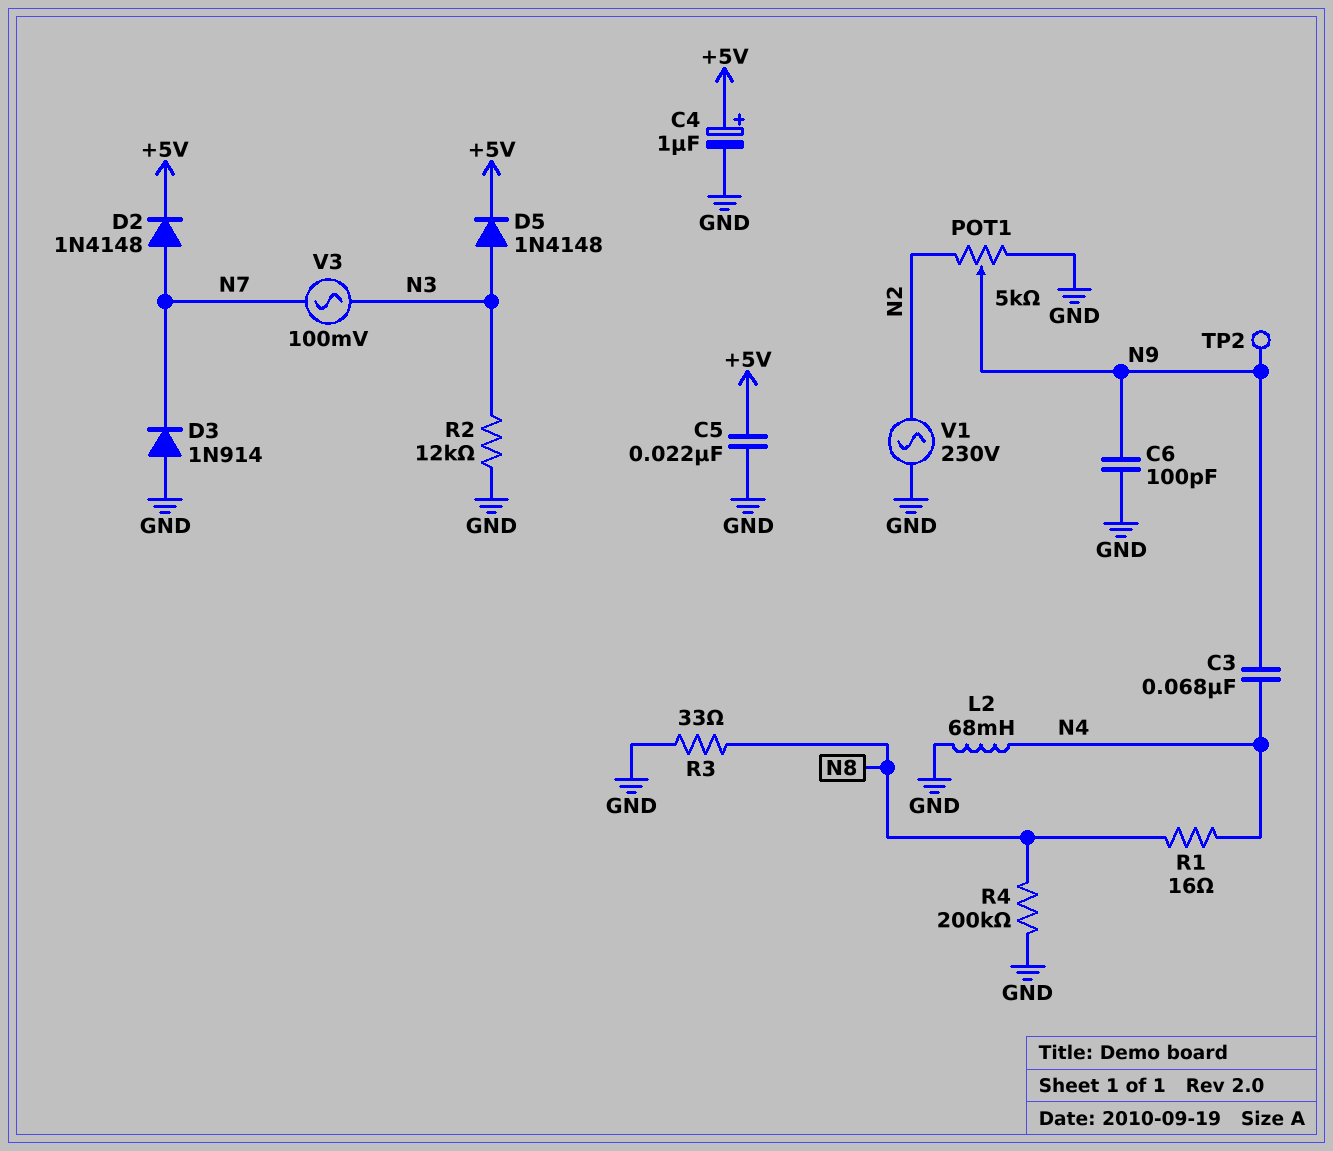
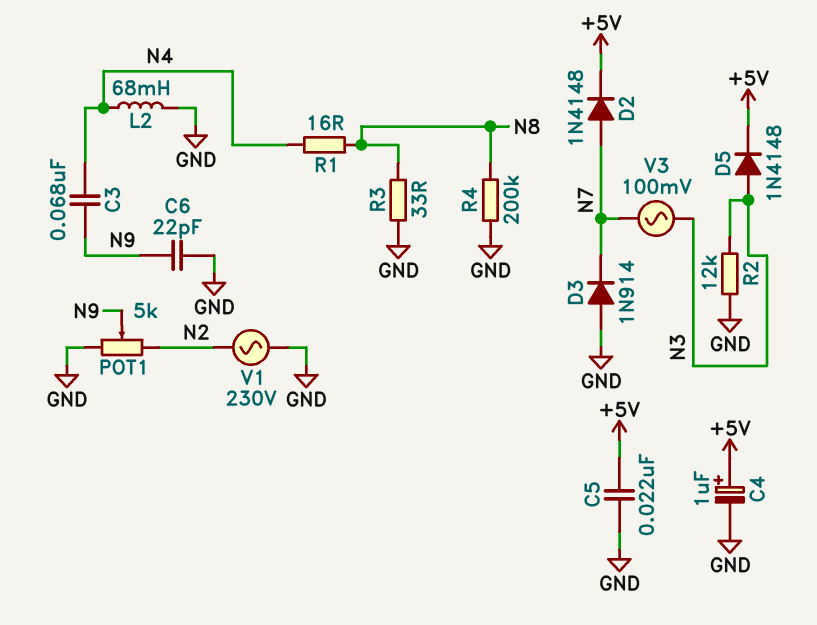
C6: 100pF (GND, N9) -> 22pF (GND, N9)
TP2: test point (N9) -> none

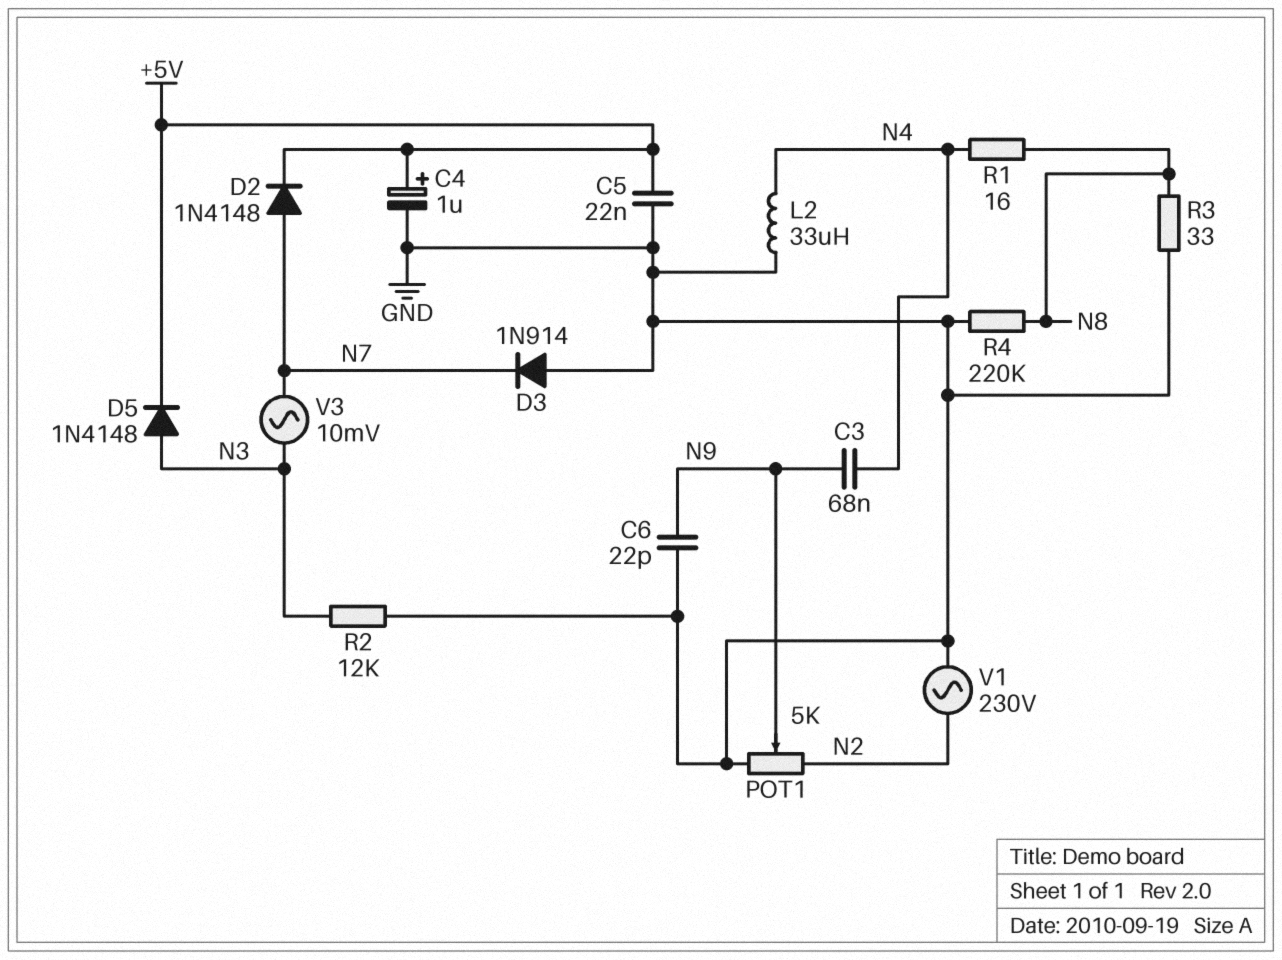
L2: 68mH (GND, N4) -> 33uH (GND, N4)
R4: 200k (GND, N8) -> 220k (GND, N8)
V3: AC 100mV (N3, N7) -> AC 10mV (N3, N7)

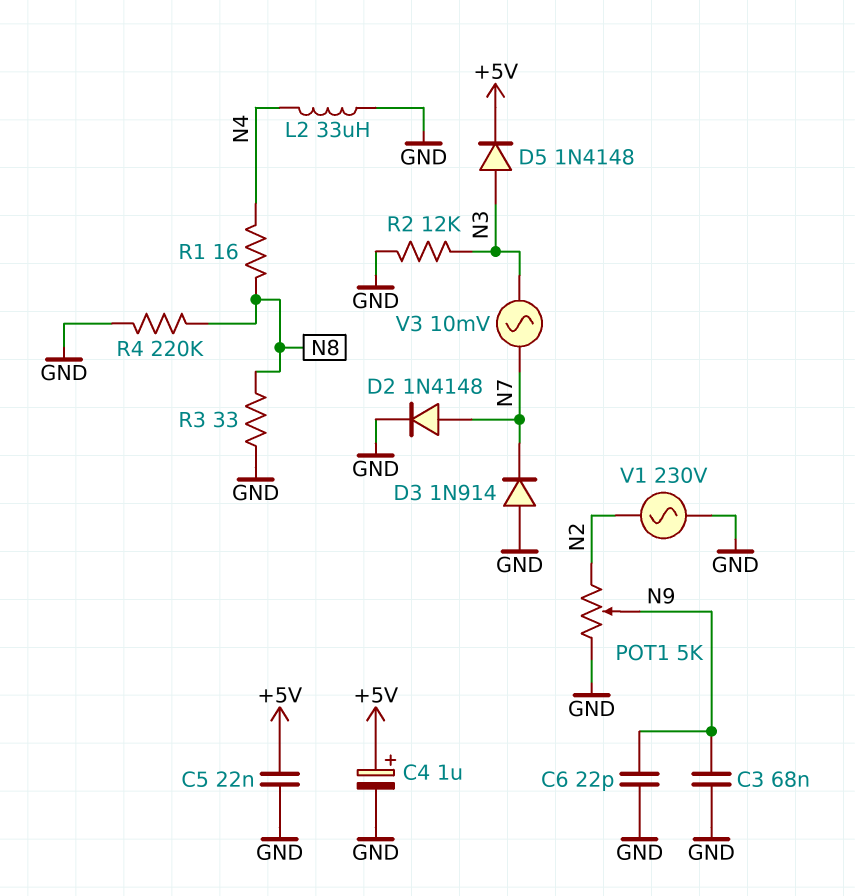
C3: 68nF (N4, N9) -> 68nF (GND, N9)
D2: diode 1N4148 (A N7, K +5V) -> diode 1N4148 (A N7, K GND)

